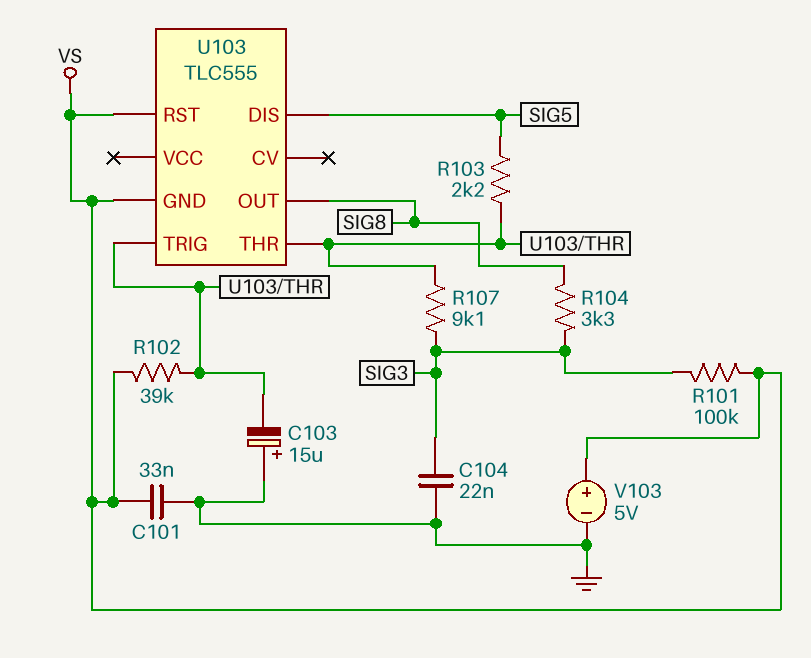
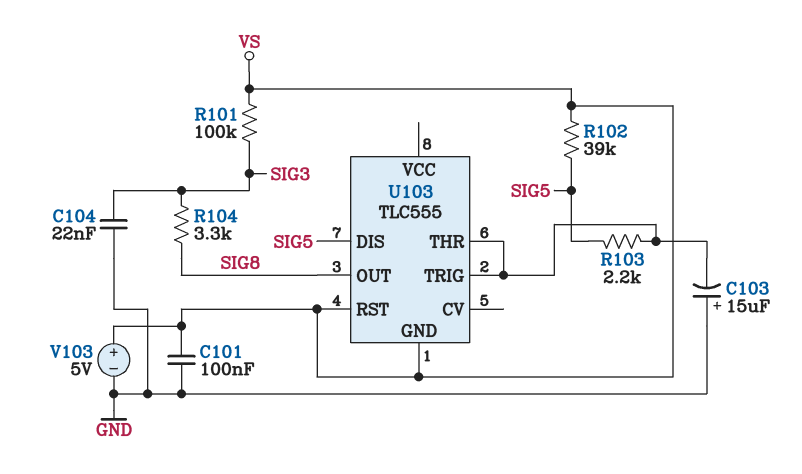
C101: 33nF (GND, VS) -> 100nF (GND, VS)
R102: 39k (U103/THR, VS) -> 39k (SIG5, VS)
R107: 9.1k (SIG3, U103/THR) -> none

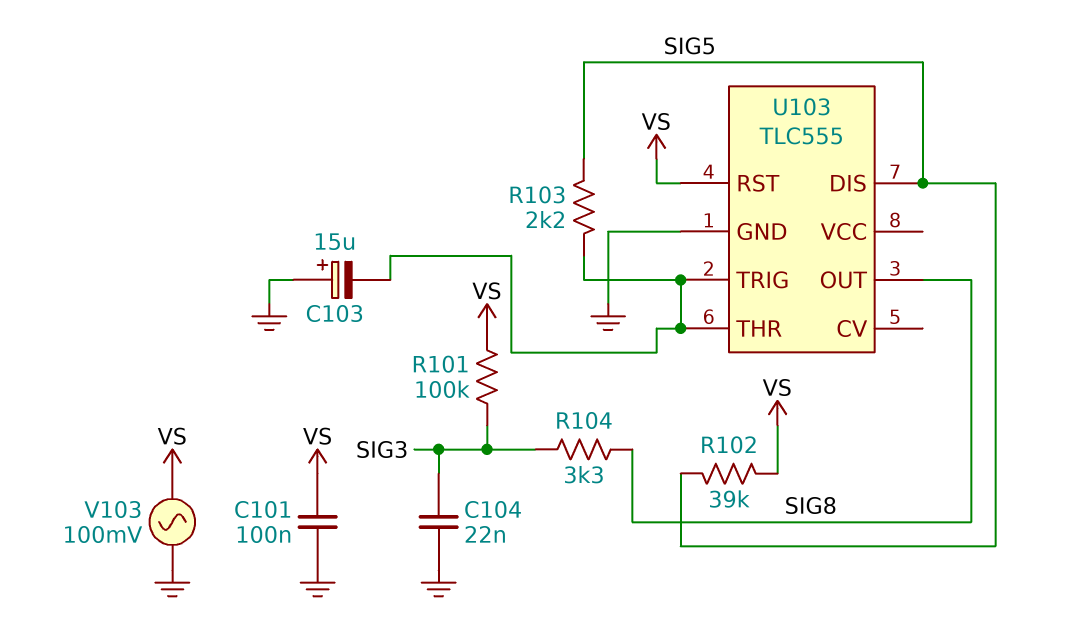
U103 pin GND: VS -> GND
V103: 5V (plus VS, minus GND) -> AC 100mV (GND, VS)

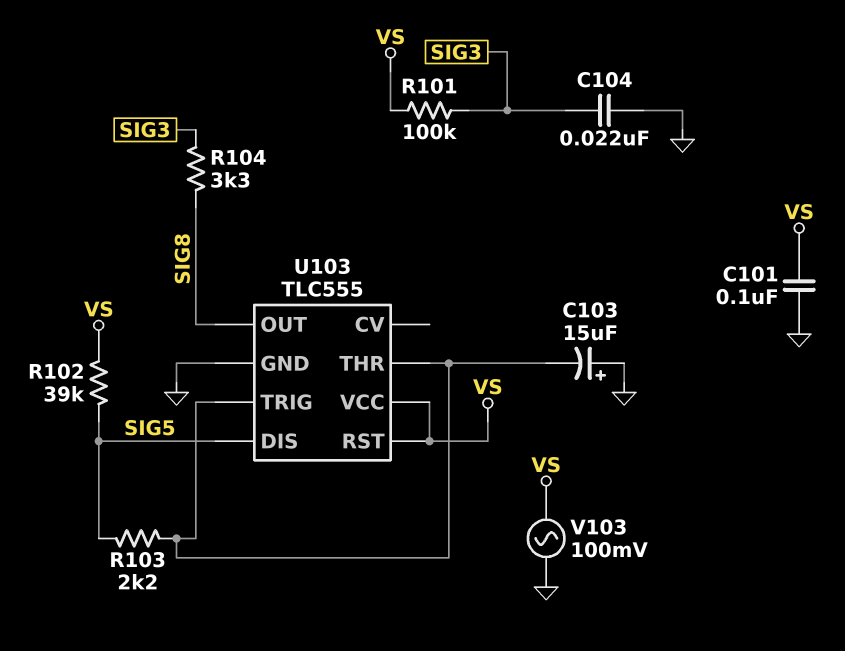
U103 pin VCC: none -> VS

